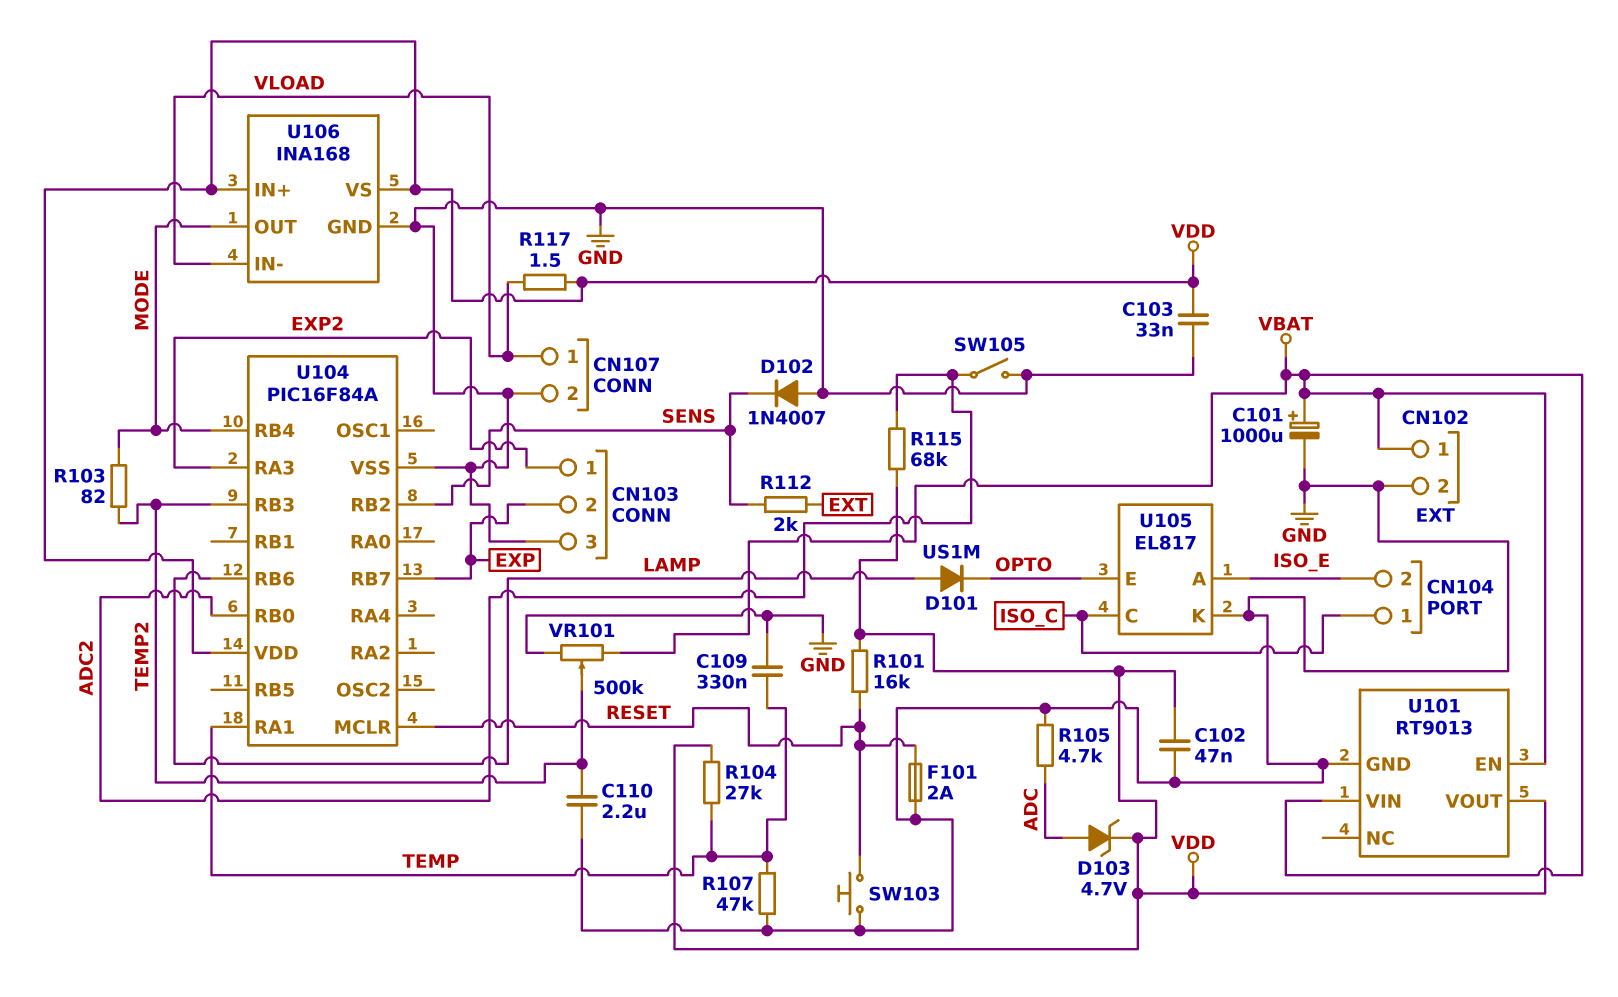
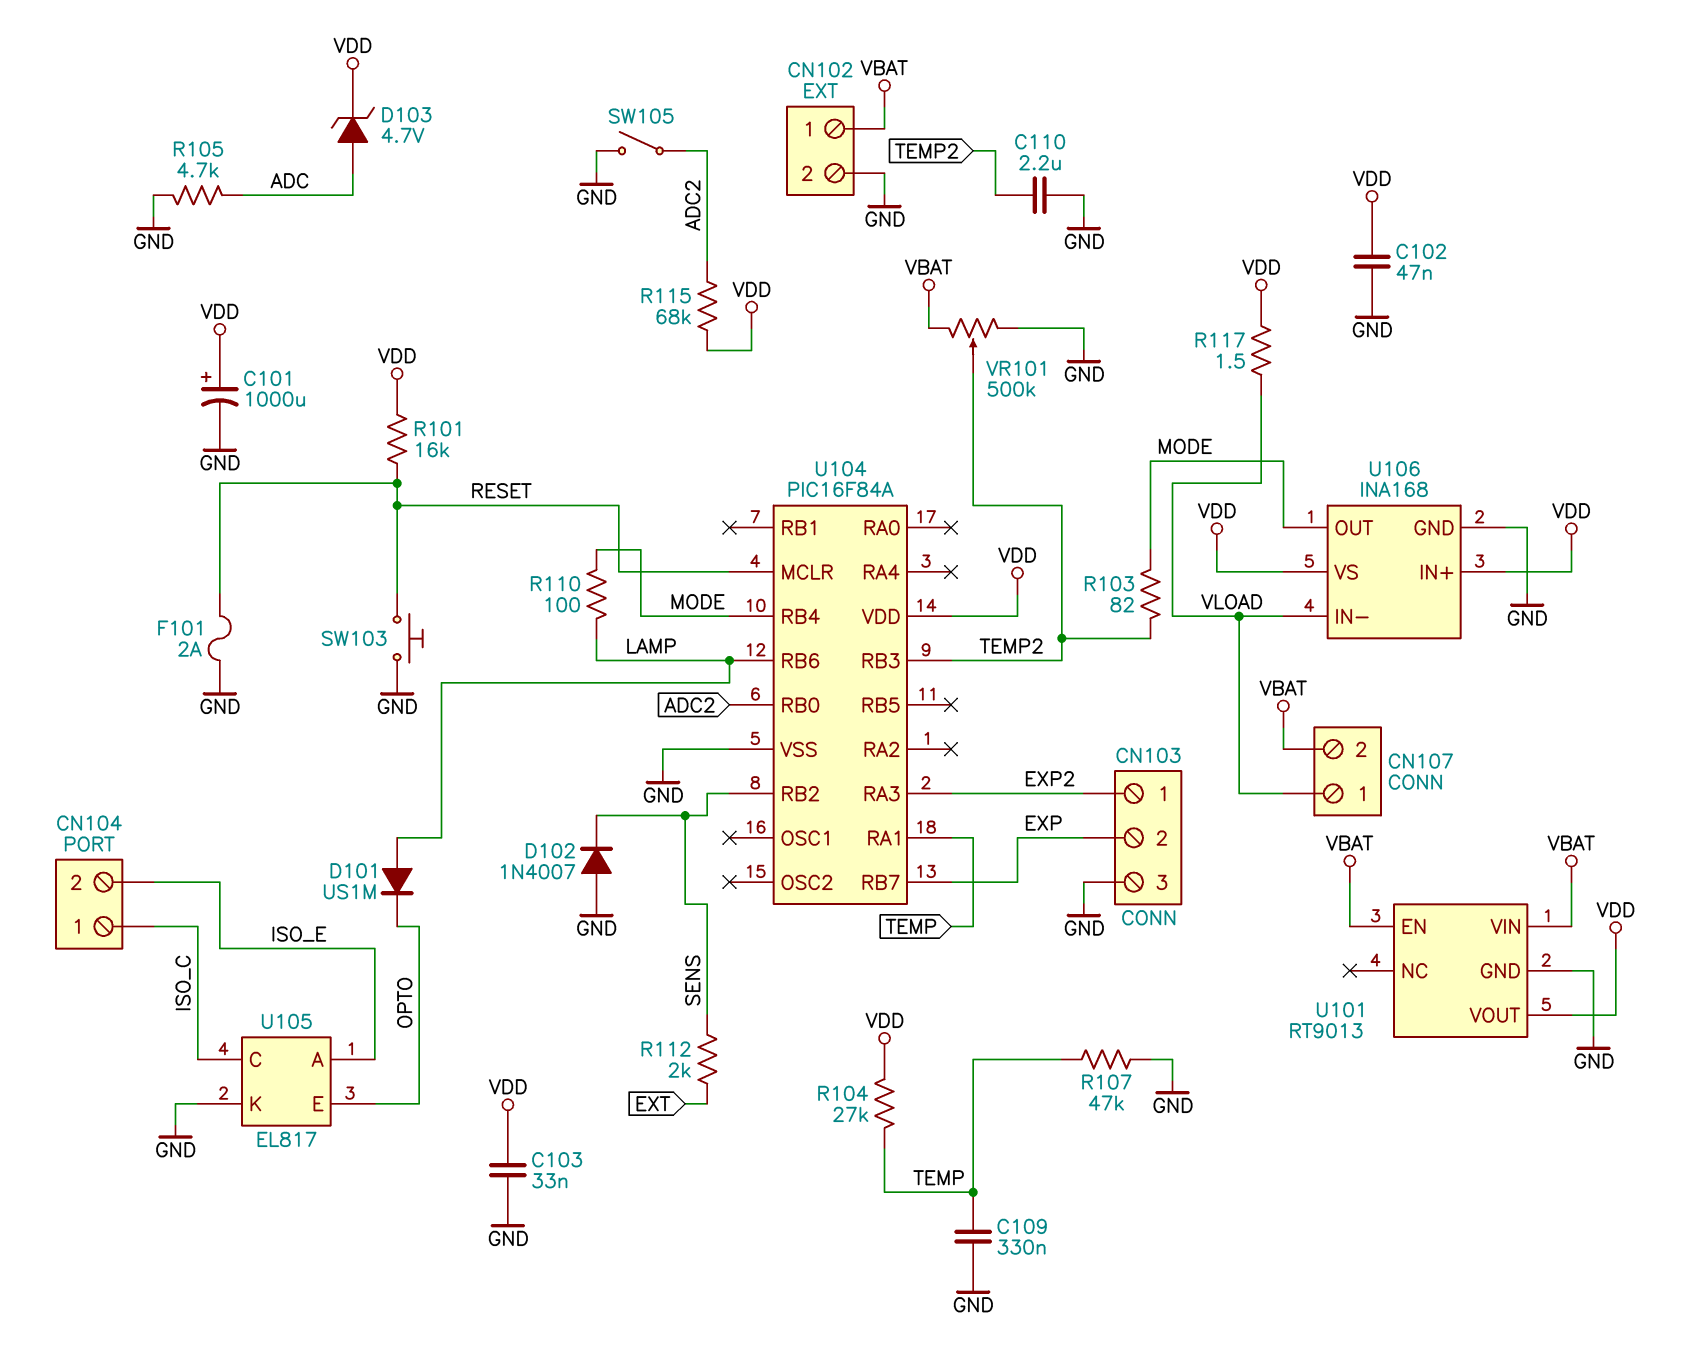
C101: 1000uF (plus VBAT, minus GND) -> 1000uF (plus VDD, minus GND)
CN107 pin 2: GND -> VBAT
R110: none -> 100 (LAMP, MODE)

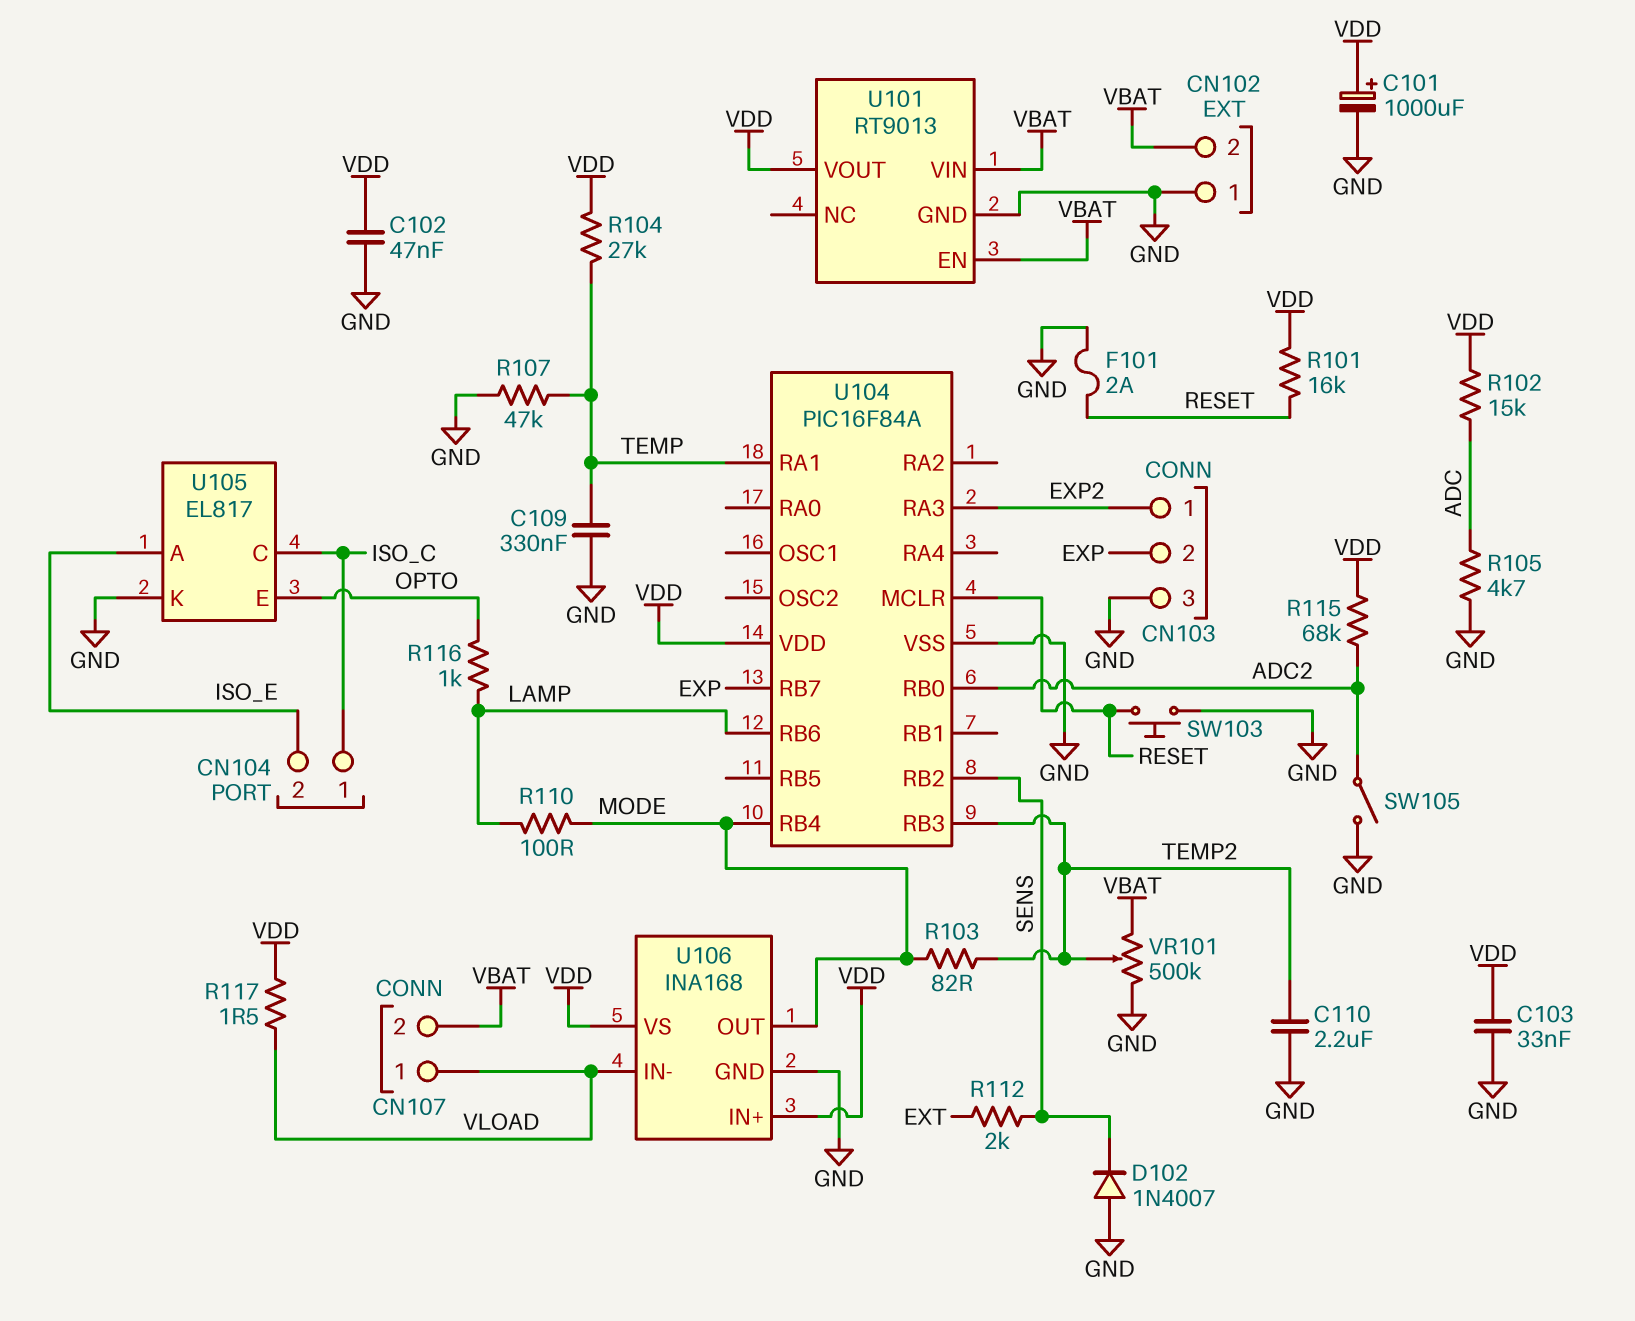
CN102 pin 1: VBAT -> GND
CN102 pin 2: GND -> VBAT
D101: diode US1M (A LAMP, K OPTO) -> none
D103: zener 4.7V (A ADC, K VDD) -> none
R102: none -> 15k (ADC, VDD)
R116: none -> 1k (LAMP, OPTO)

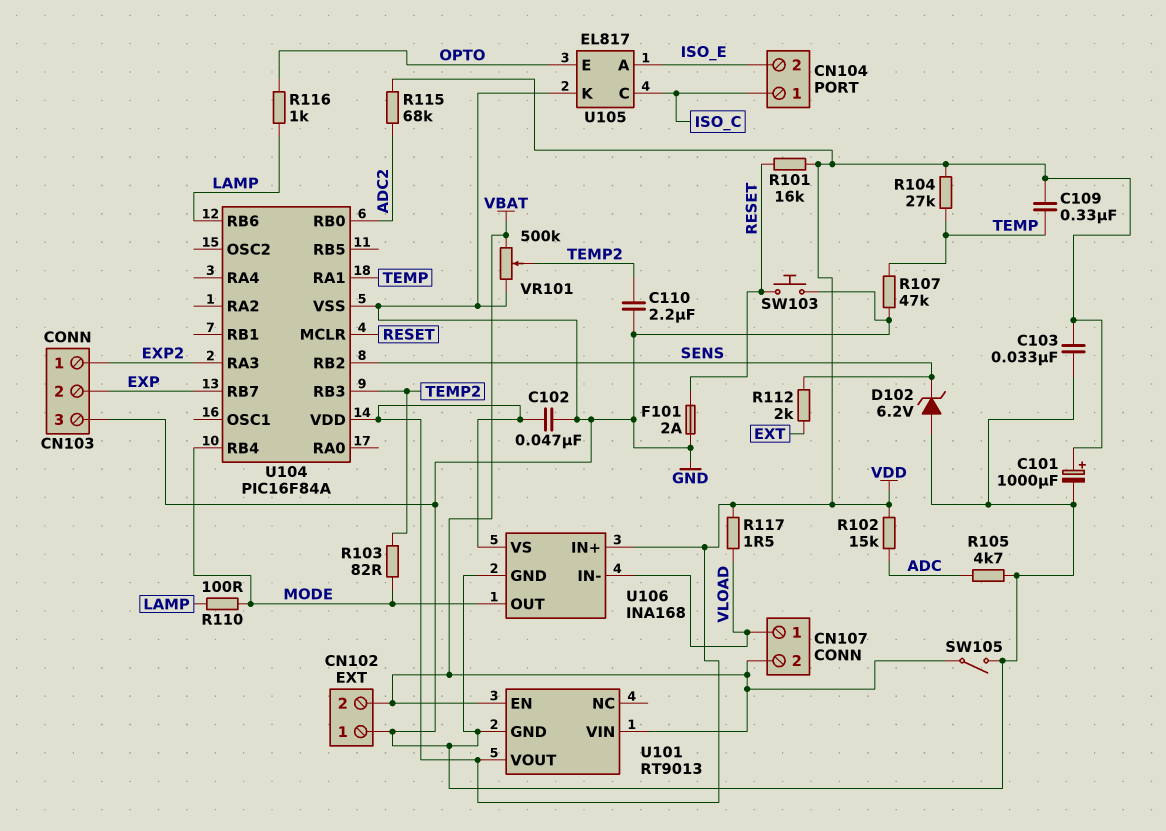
C109: 330nF (GND, TEMP) -> 330nF (TEMP, VDD)
D102: diode 1N4007 (A GND, K SENS) -> zener 6.2V (A GND, K SENS)
SW105: switch (ADC2, GND) -> switch (GND, VBAT)

